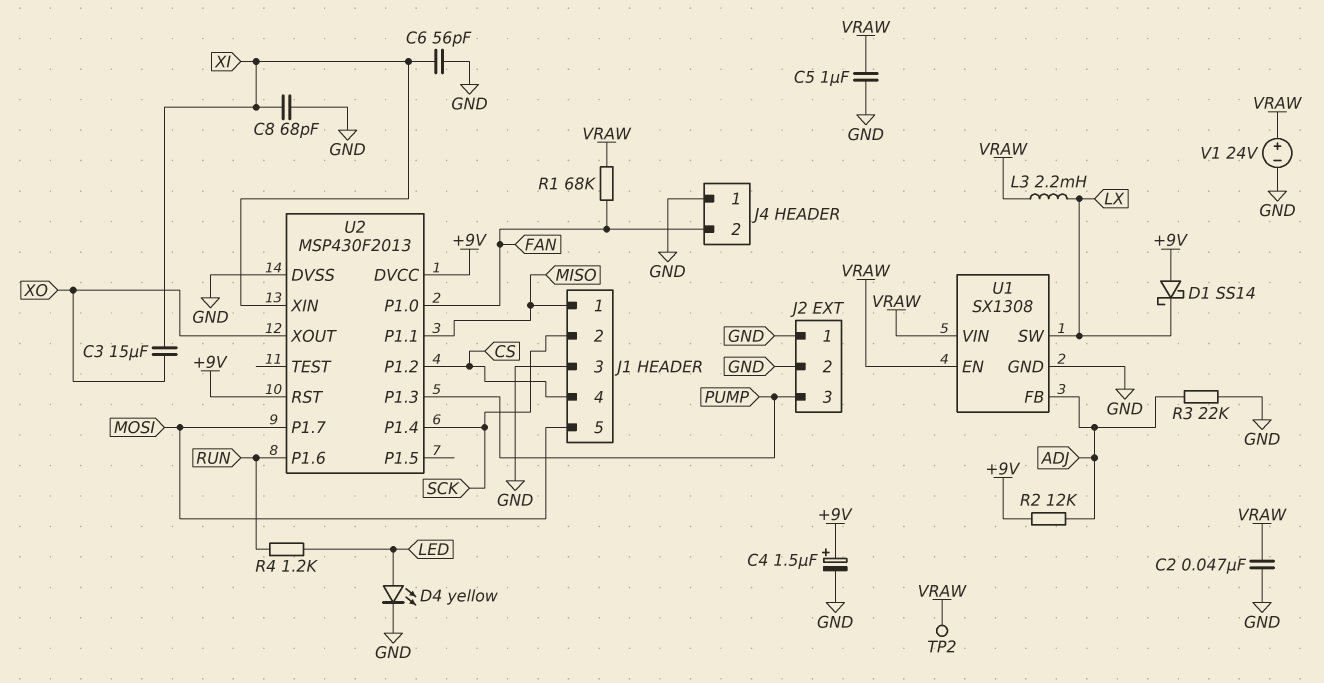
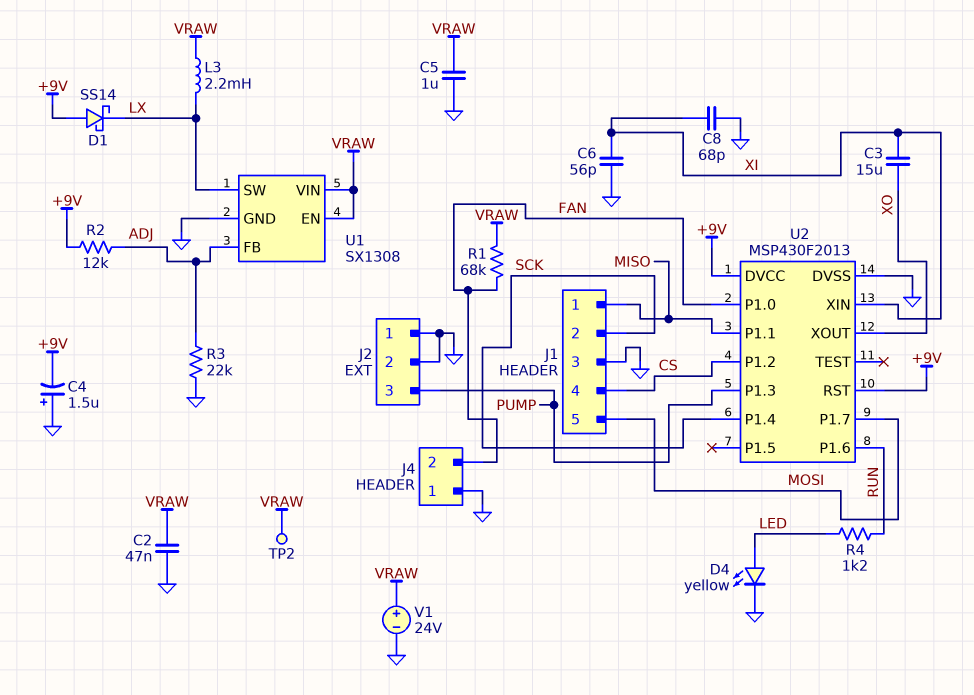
C4: 1.5uF (plus +9V, minus GND) -> 1.5uF (plus GND, minus +9V)

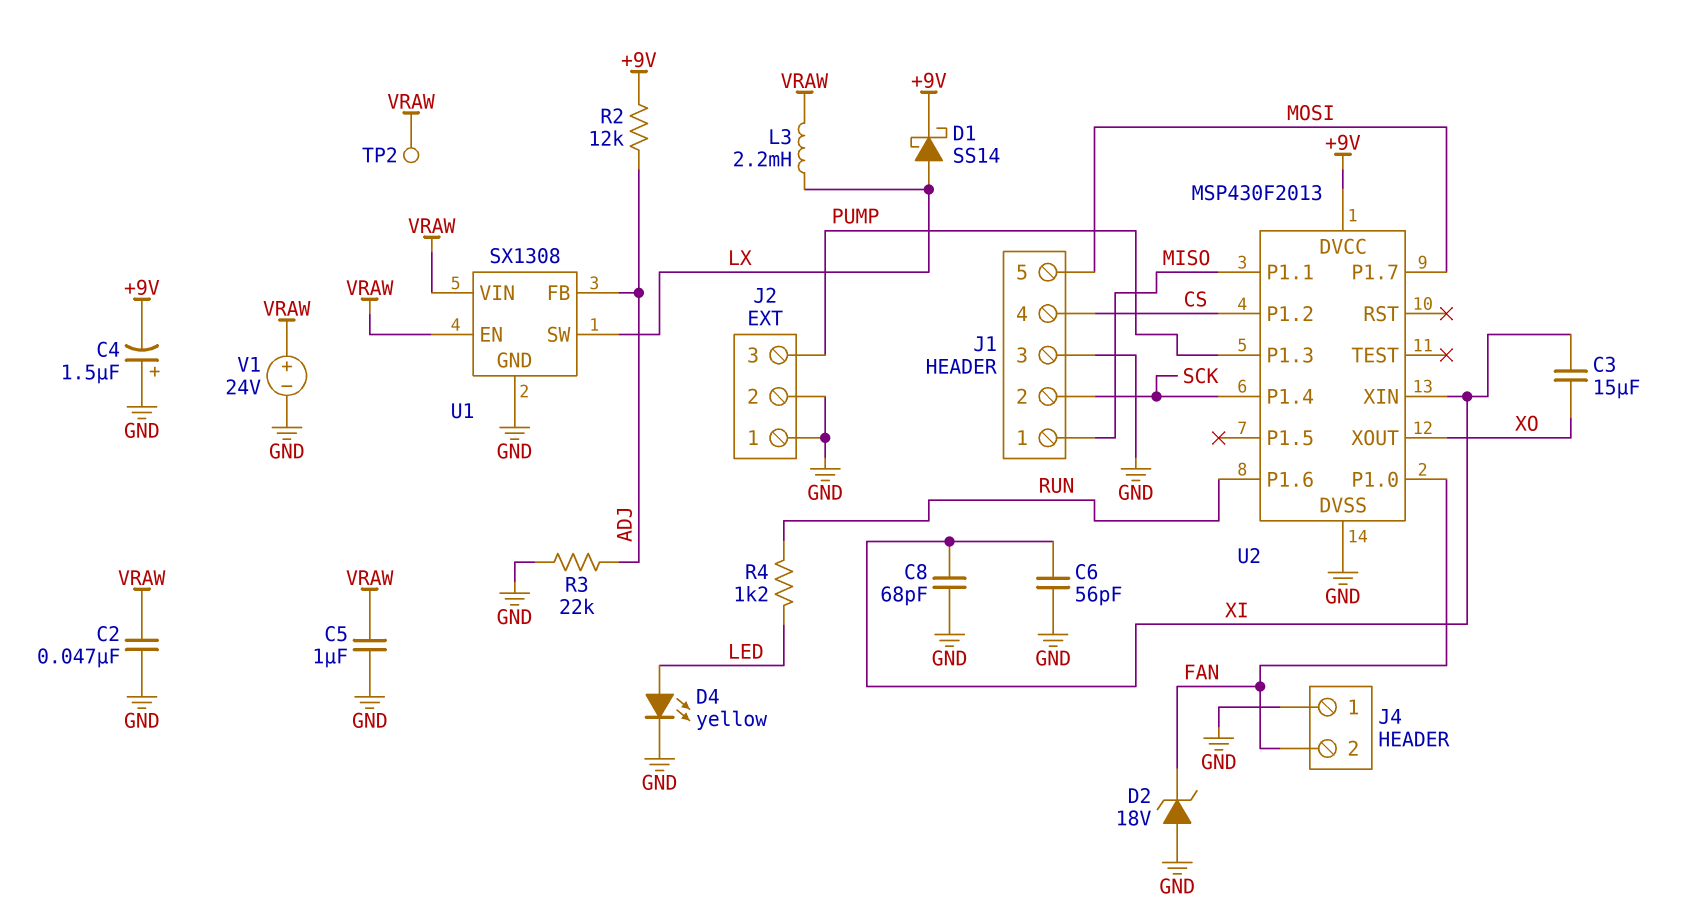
D1: schottky SS14 (A +9V, K LX) -> schottky SS14 (A LX, K +9V)
D2: none -> zener 18V (A GND, K FAN)
R1: 68k (FAN, VRAW) -> none
U2 pin RST: +9V -> none

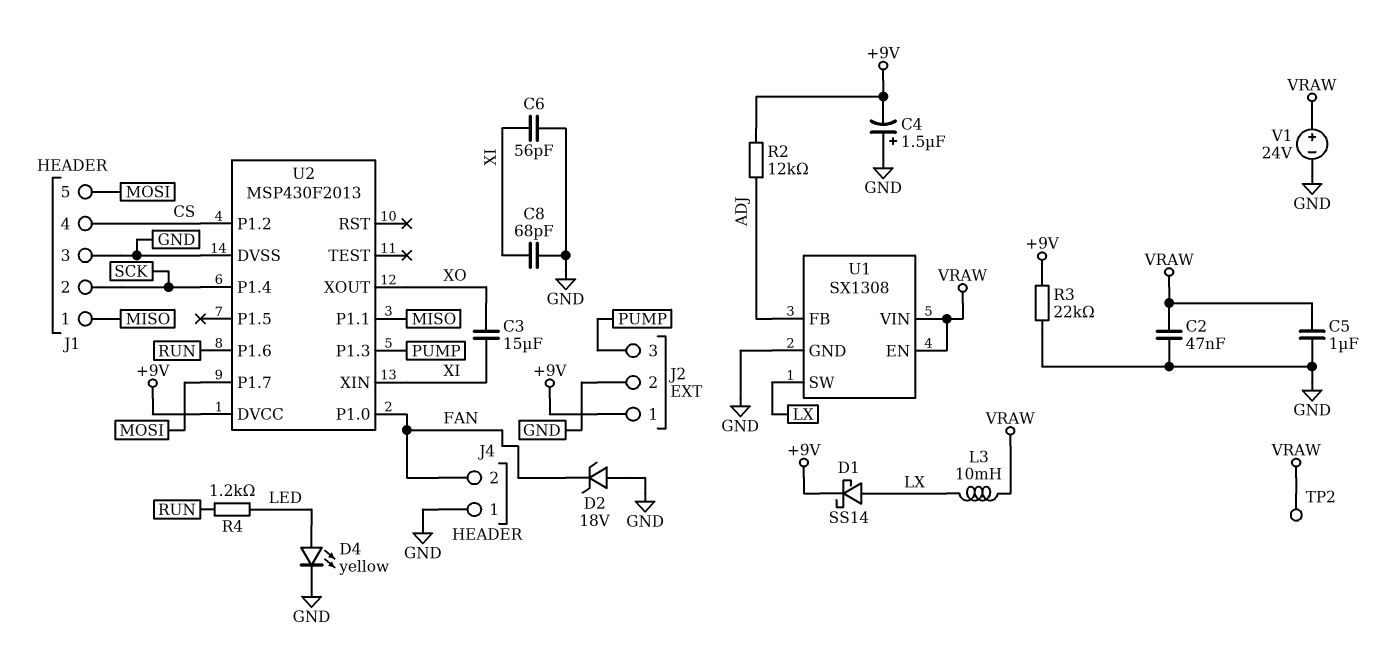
J2 pin 1: GND -> +9V
L3: 2.2mH (LX, VRAW) -> 10mH (LX, VRAW)
R3: 22k (ADJ, GND) -> 22k (+9V, GND)

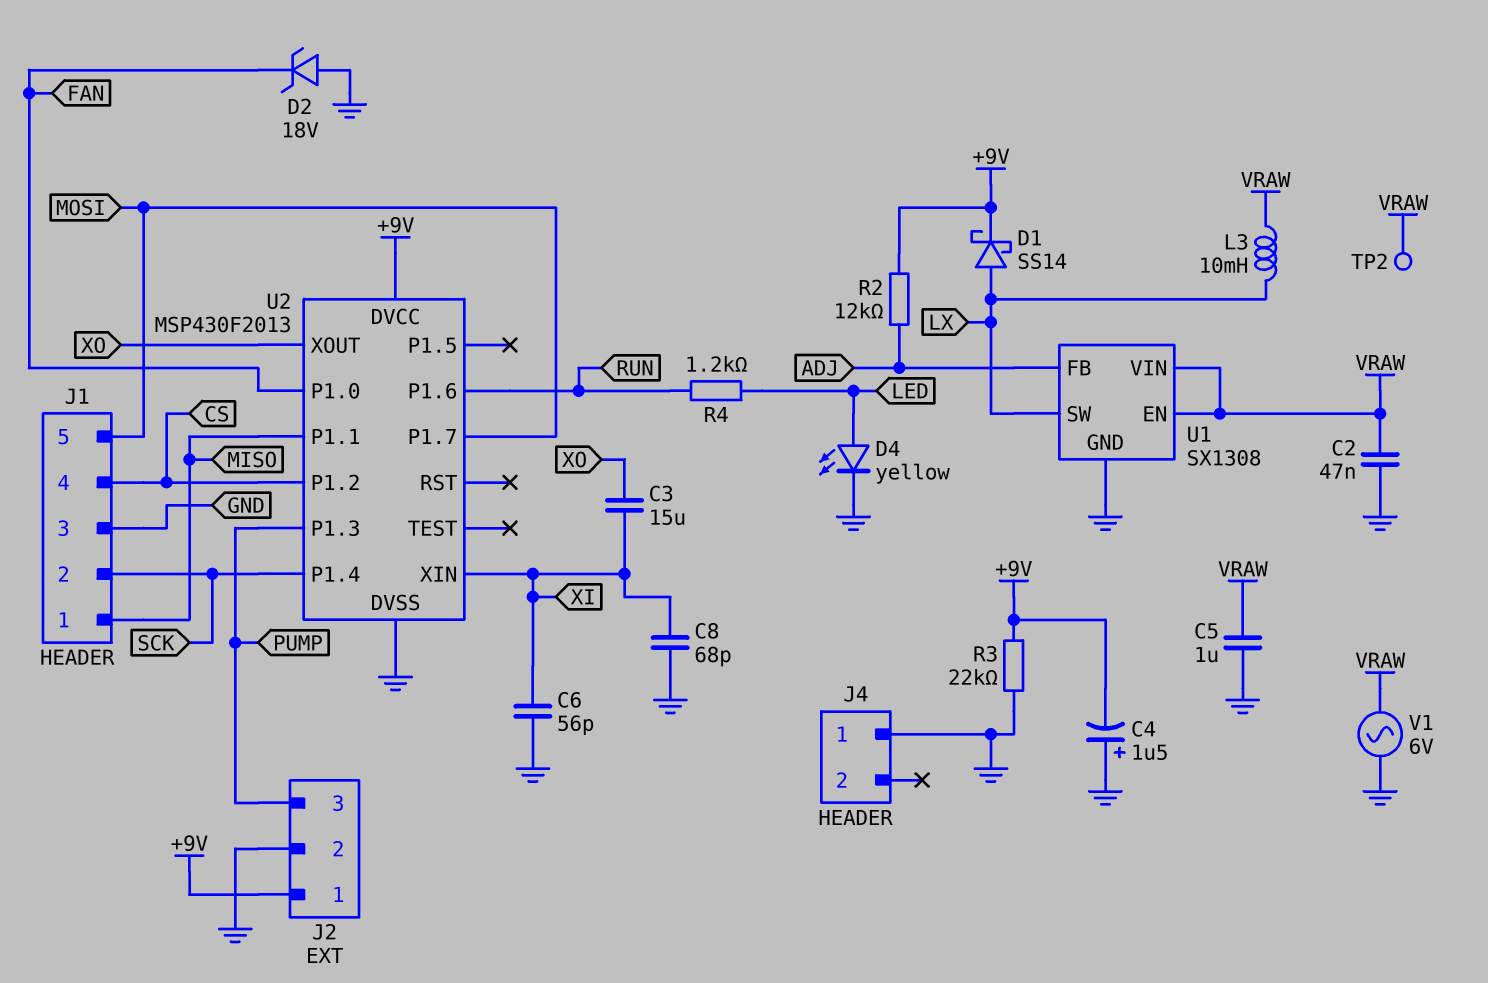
J4 pin 2: FAN -> none
V1: 24V (plus VRAW, minus GND) -> AC 6V (GND, VRAW)

